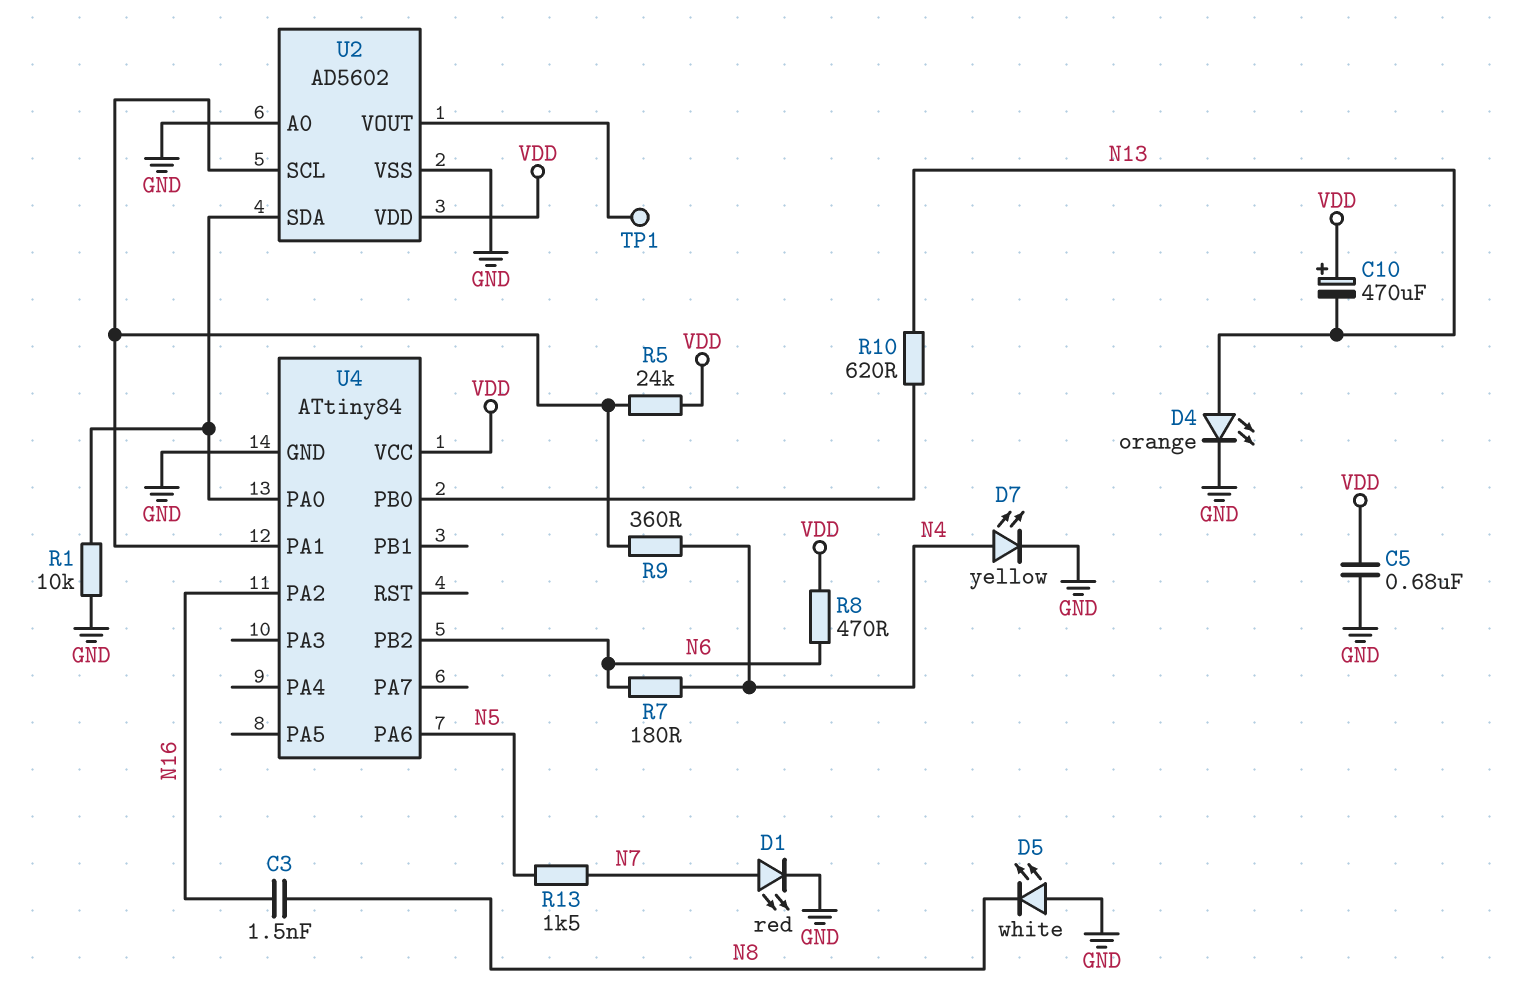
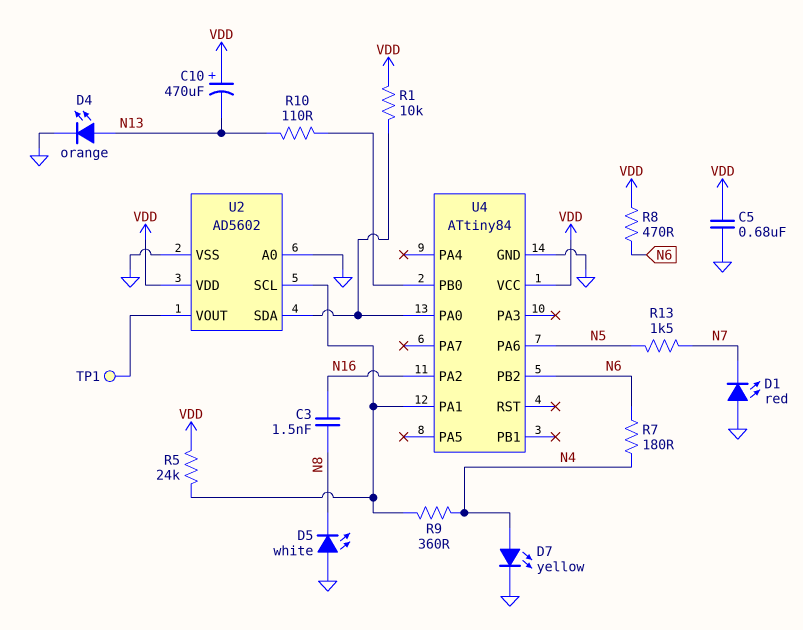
D1: LED red (A N7, K GND) -> LED red (A GND, K N7)
R1: 10k (GND, U2/SDA) -> 10k (U2/SDA, VDD)
R10: 620 (N13, U4/PB0) -> 110 (N13, U4/PB0)

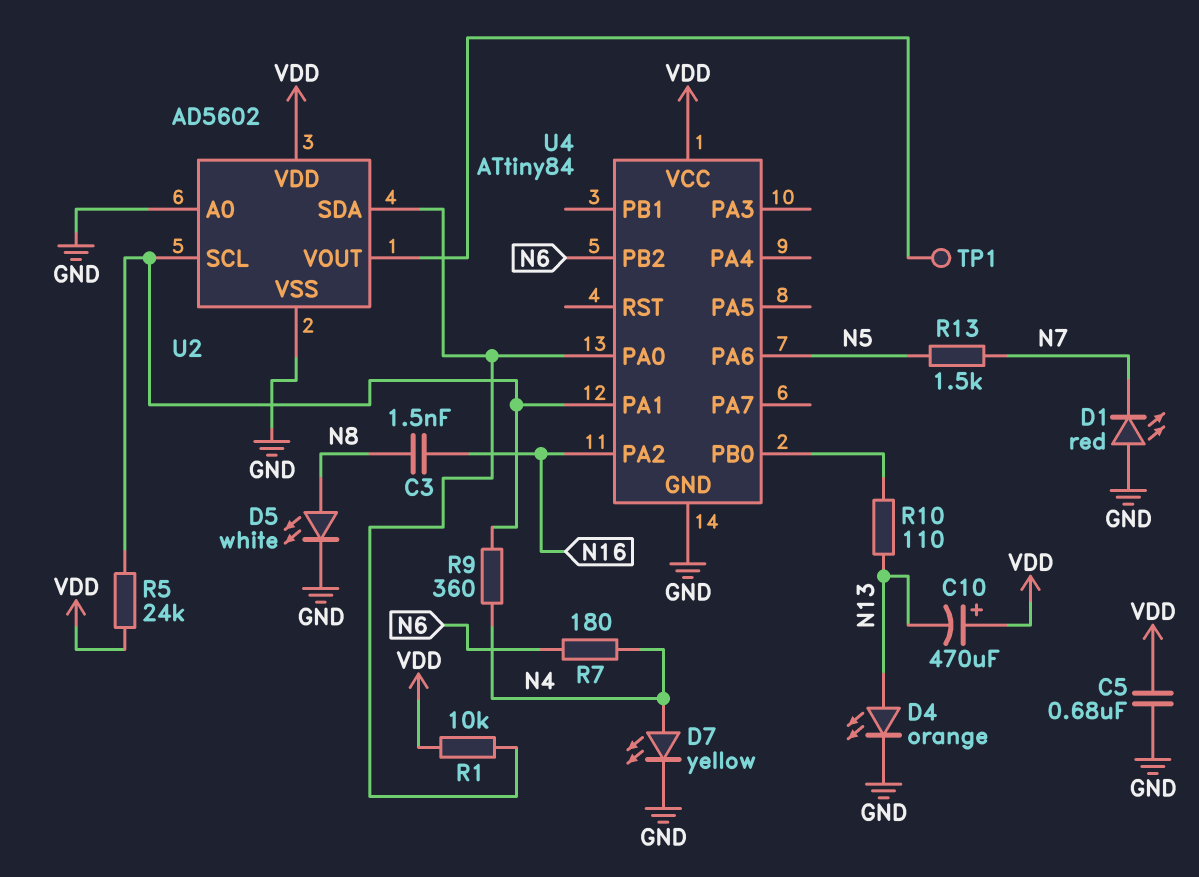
D5: LED white (A GND, K N8) -> LED white (A N8, K GND)
R8: 470 (N6, VDD) -> none

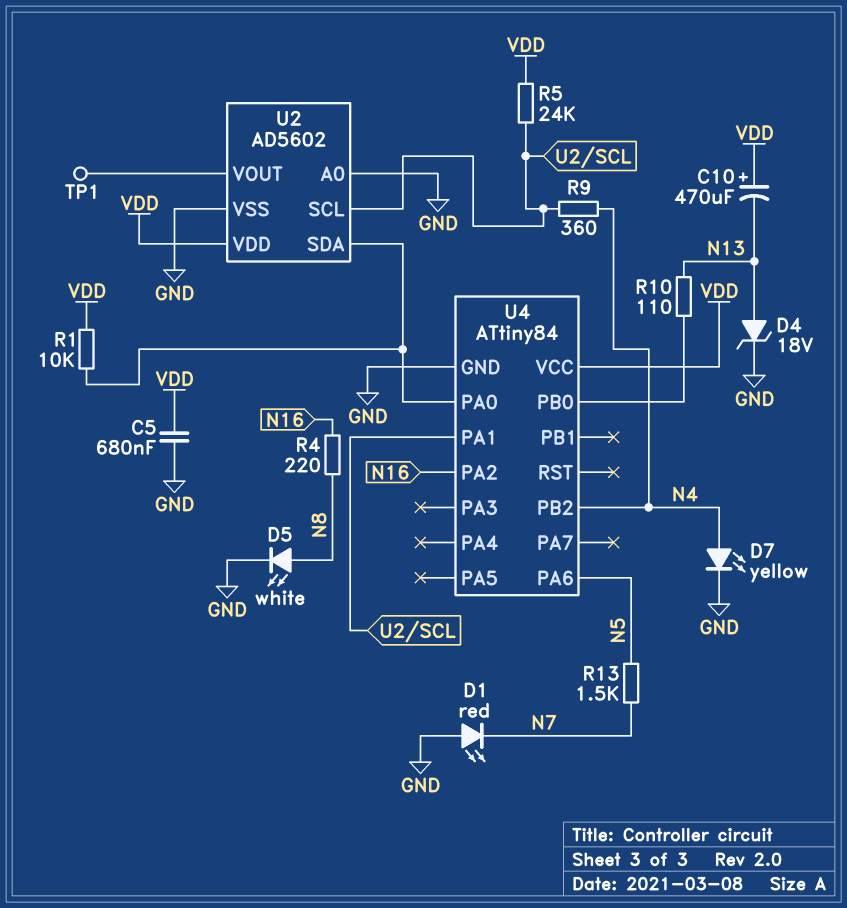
C3: 1.5nF (N8, N16) -> none
D4: LED orange (A N13, K GND) -> zener 18V (A N13, K GND)
R4: none -> 220 (N8, N16)
R7: 180 (N4, N6) -> none
U4 pin PB2: N6 -> N4

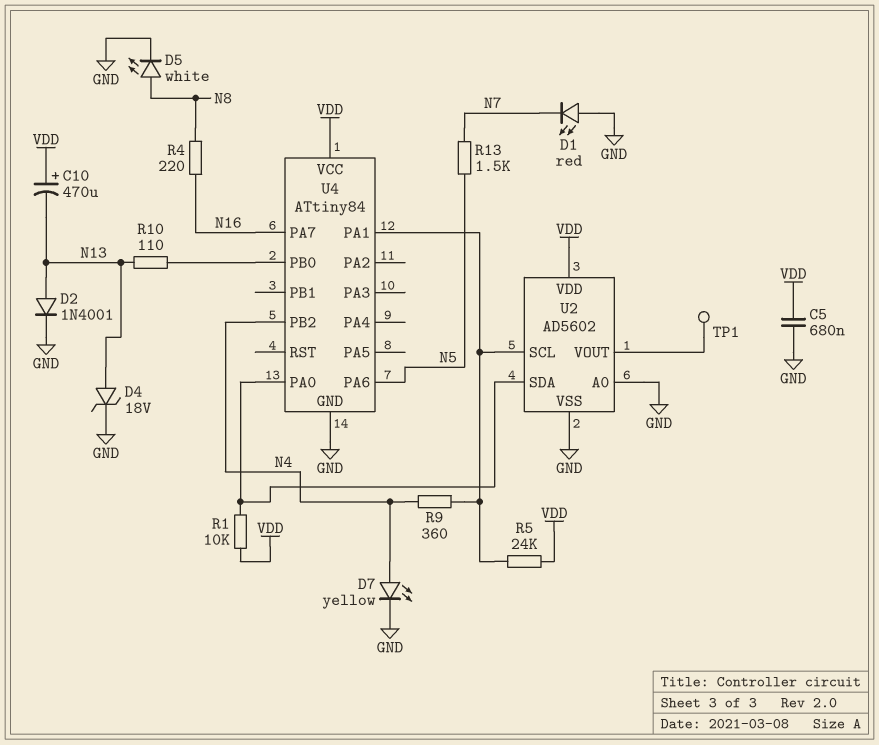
D2: none -> diode 1N4001 (A N13, K GND)
U4 pin PA2: N16 -> none
U4 pin PA7: none -> N16

